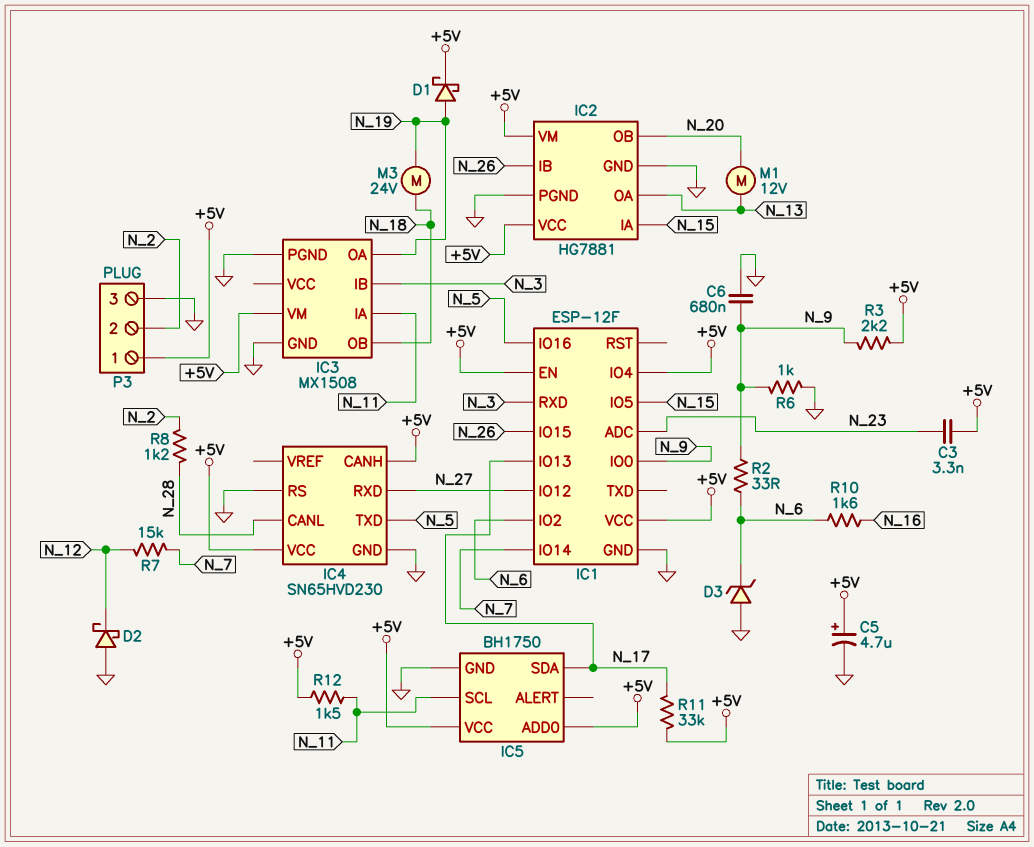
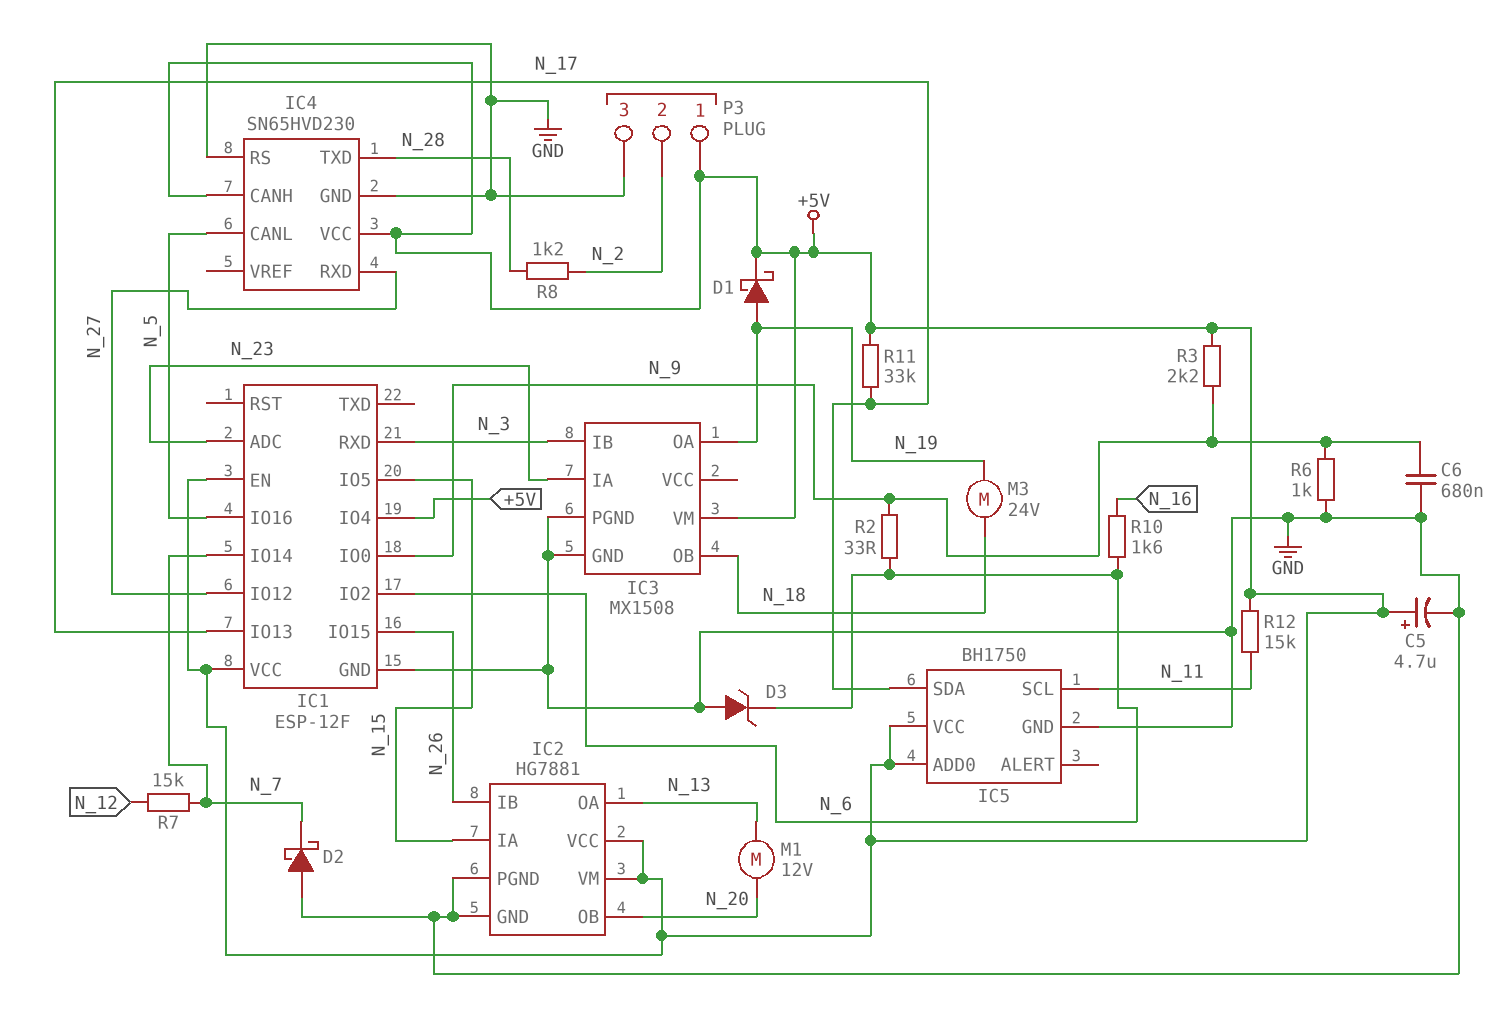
C3: 3.3nF (+5V, N_23) -> none
D2: schottky (A GND, K N_12) -> schottky (A GND, K N_7)
IC3 pin IA: N_11 -> N_23
IC4 pin CANL: N_28 -> N_5
IC4 pin TXD: N_5 -> N_28
R12: 1.5k (+5V, N_11) -> 15k (+5V, N_11)

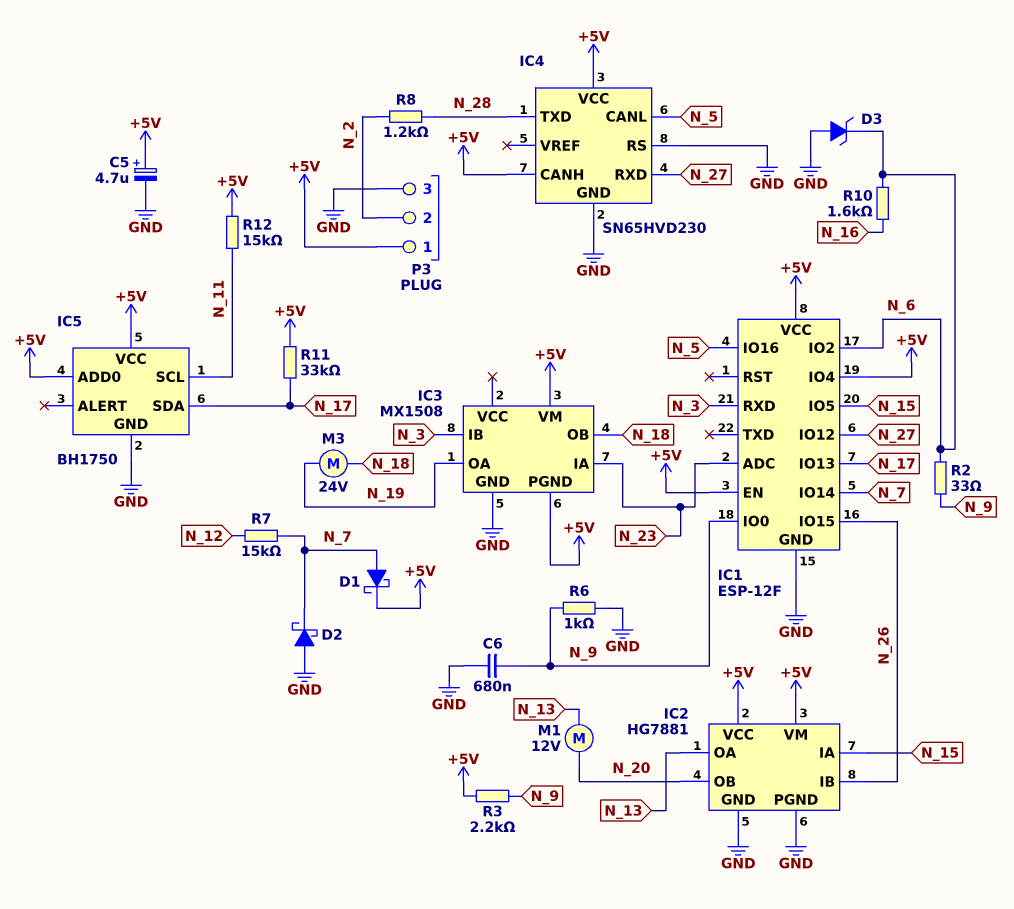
D1: schottky (A N_19, K +5V) -> schottky (A N_7, K +5V)
IC3 pin PGND: GND -> +5V

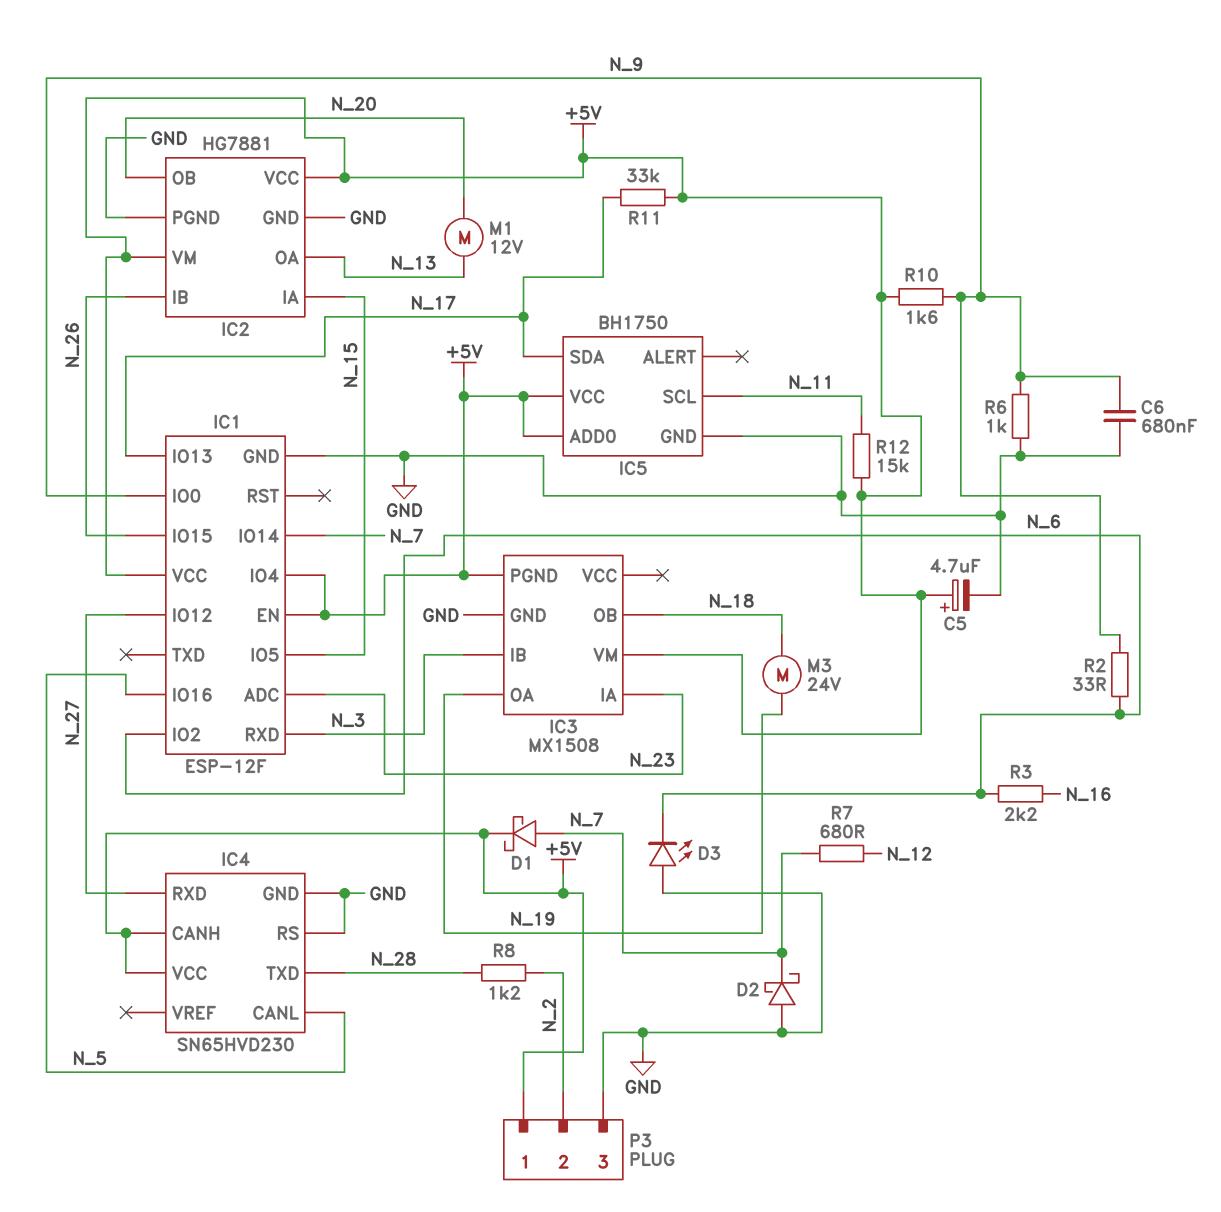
D3: zener (A GND, K N_6) -> LED (A GND, K N_6)
R3: 2.2k (+5V, N_9) -> 2.2k (N_6, N_16)
R7: 15k (N_7, N_12) -> 680 (N_7, N_12)
R10: 1.6k (N_6, N_16) -> 1.6k (+5V, N_9)

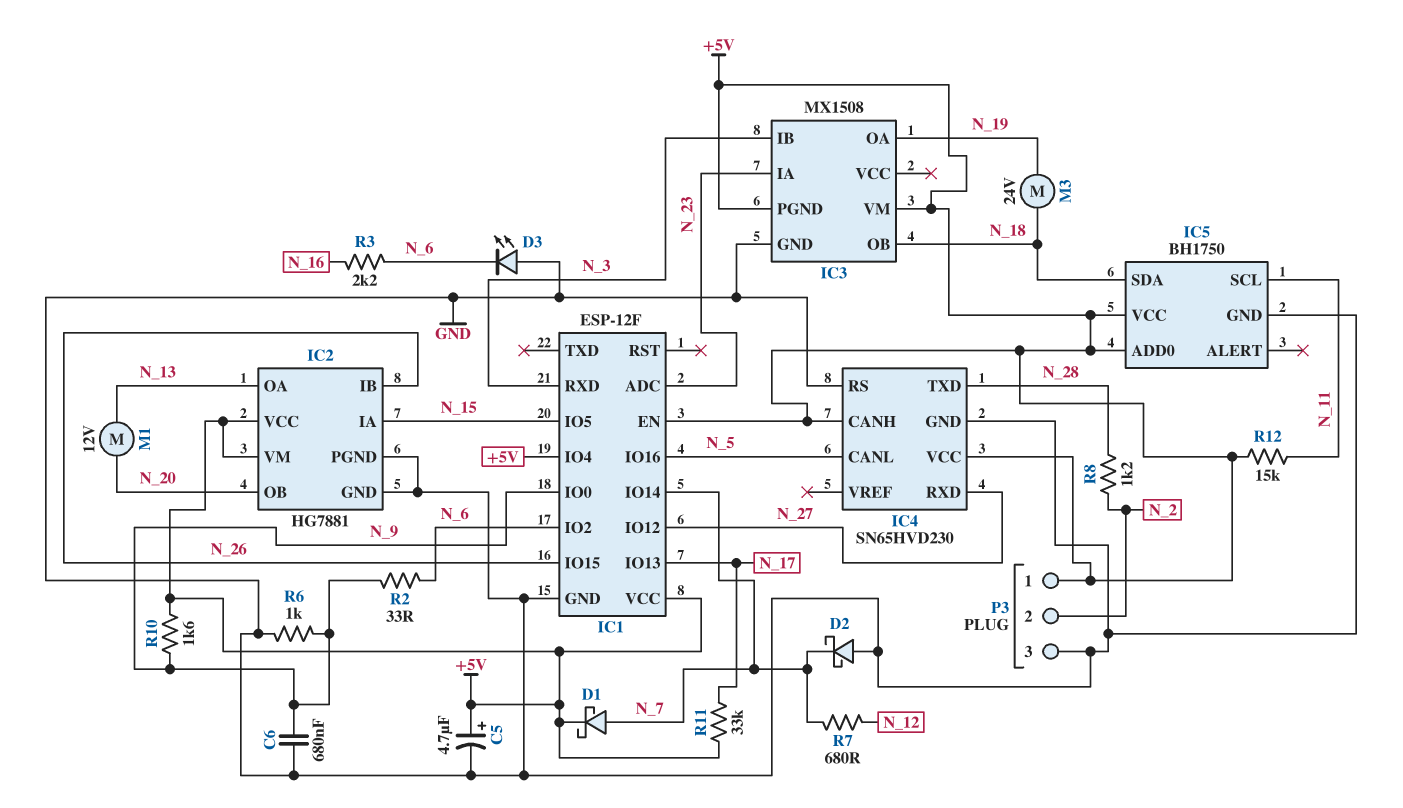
IC5 pin SDA: N_17 -> N_18

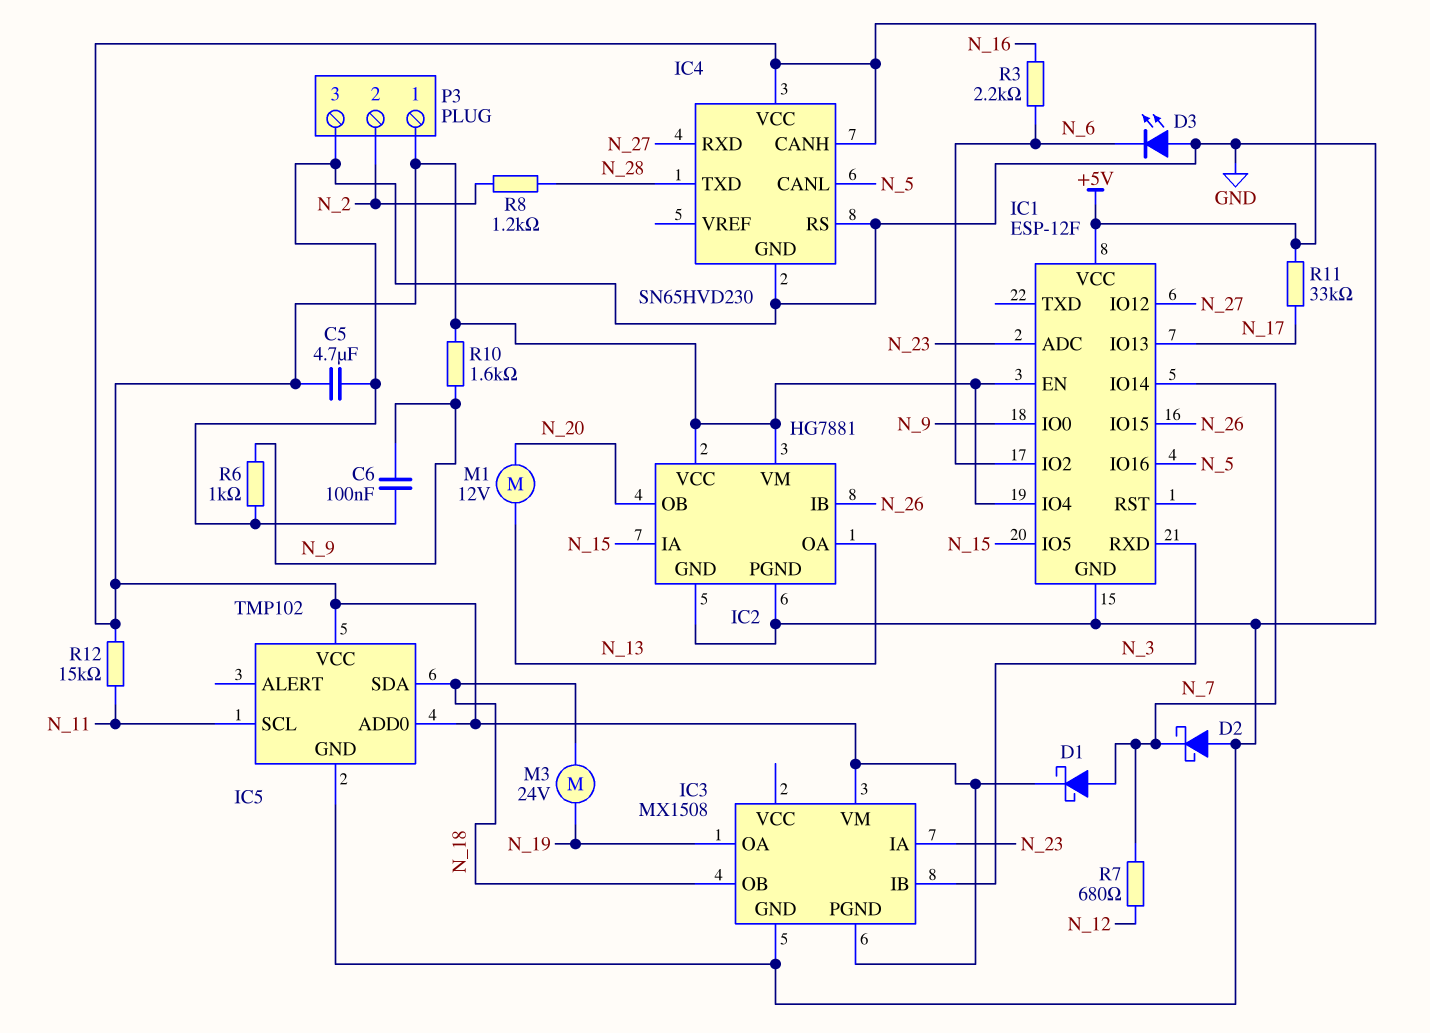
C5: 4.7uF (plus +5V, minus GND) -> 4.7uF (+5V, GND)
C6: 680nF (GND, N_9) -> 100nF (GND, N_9)
IC5: BH1750 -> TMP102
R2: 33 (N_6, N_9) -> none

